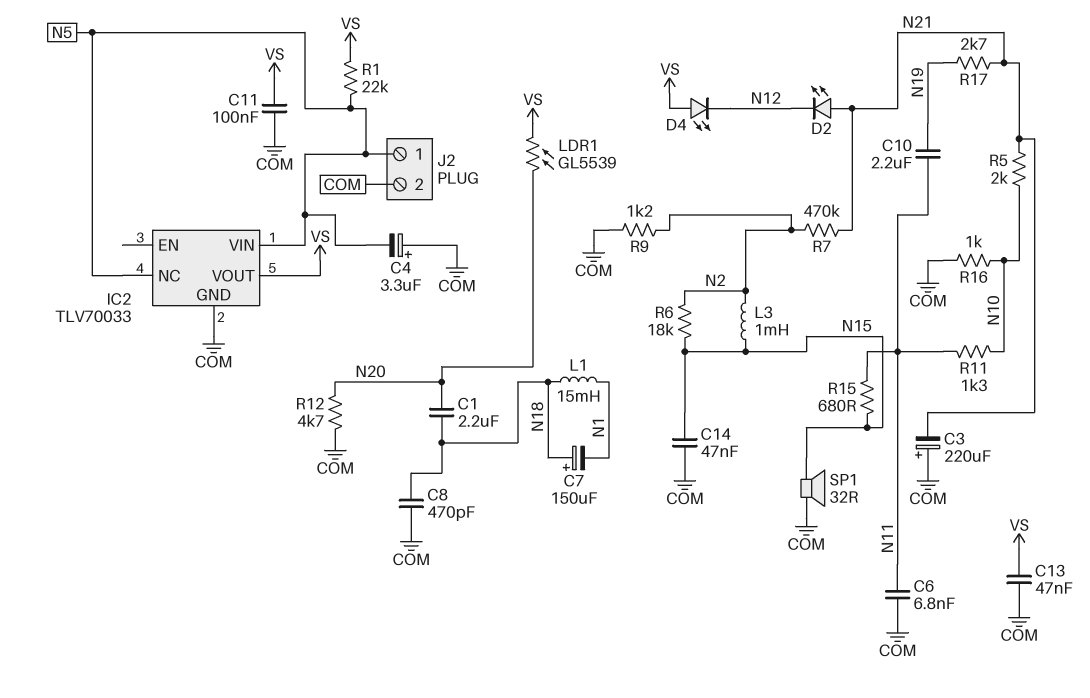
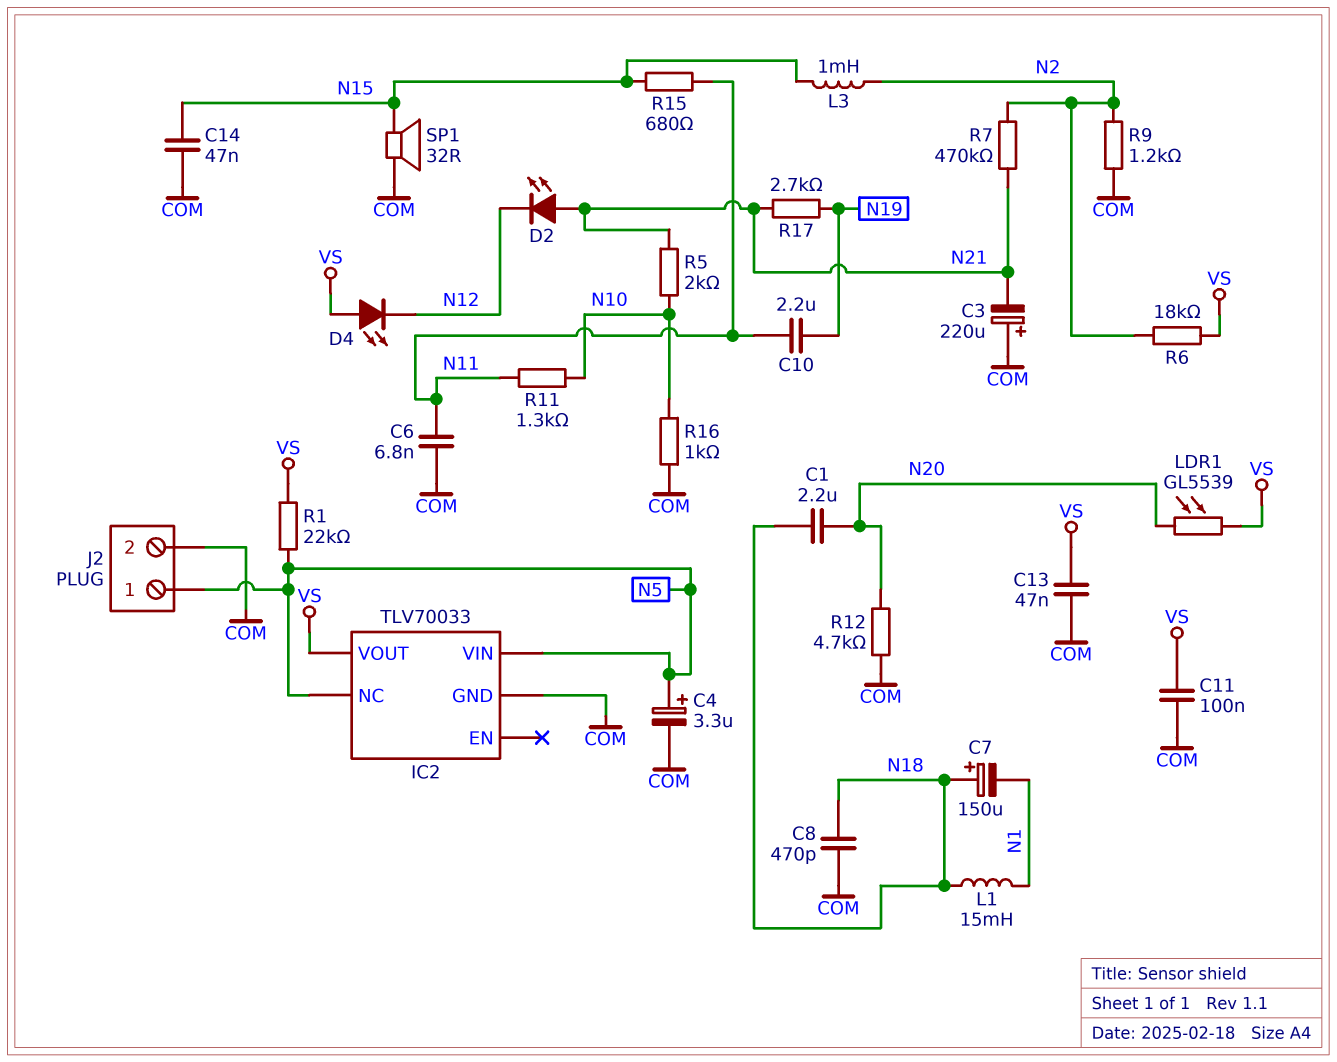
C4: 3.3uF (plus COM, minus N5) -> 3.3uF (plus N5, minus COM)
R6: 18k (N2, N15) -> 18k (N2, VS)

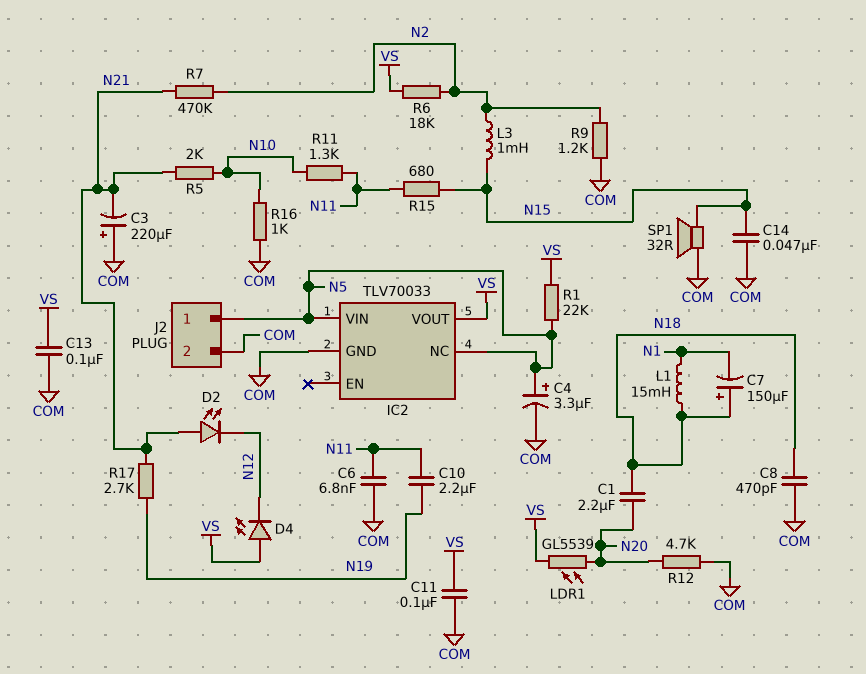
C13: 47nF (COM, VS) -> 100nF (COM, VS)

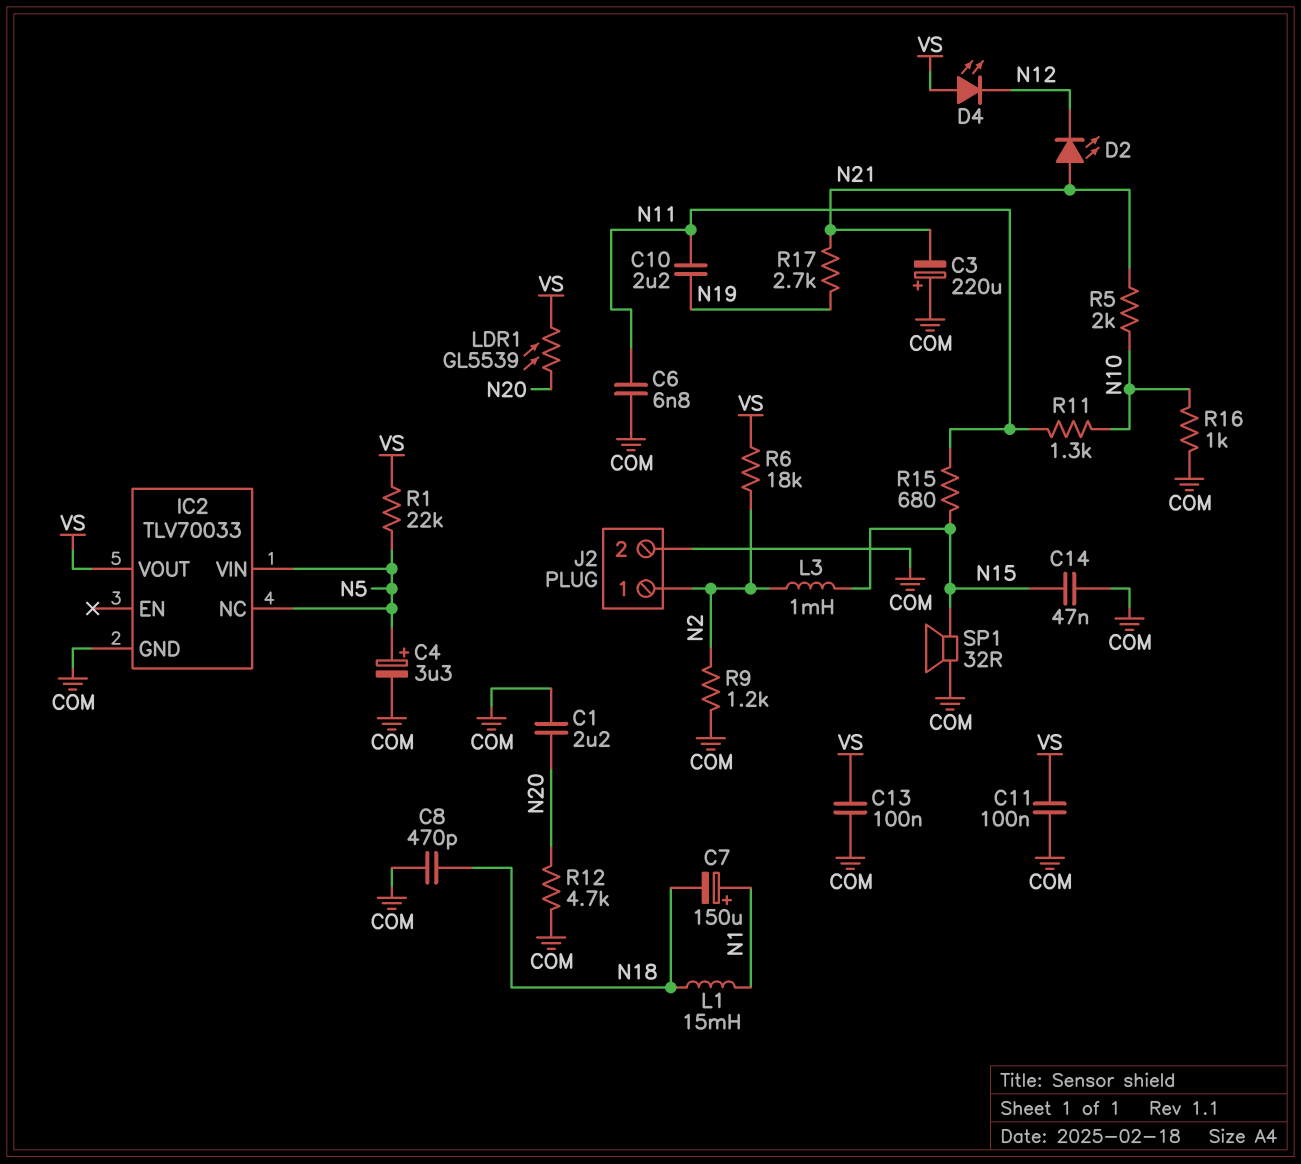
C1: 2.2uF (N18, N20) -> 2.2uF (COM, N20)
C7: 150uF (plus N18, minus N1) -> 150uF (plus N1, minus N18)
J2 pin 1: N5 -> N2
R7: 470k (N2, N21) -> none

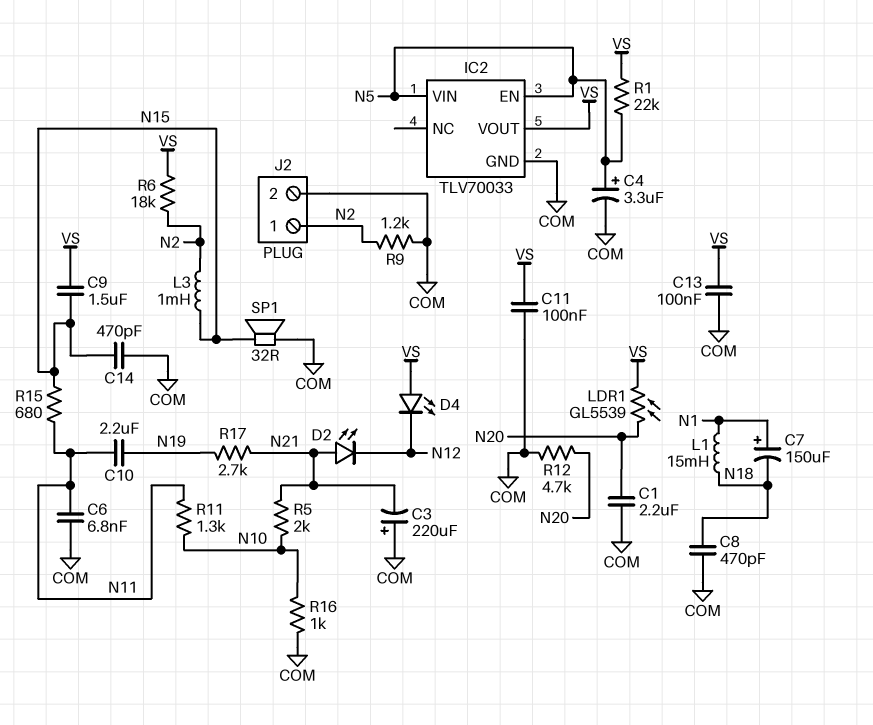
C9: none -> 1.5uF (N15, VS)
C14: 47nF (COM, N15) -> 470pF (COM, N15)
IC2 pin EN: none -> N5
IC2 pin NC: N5 -> none

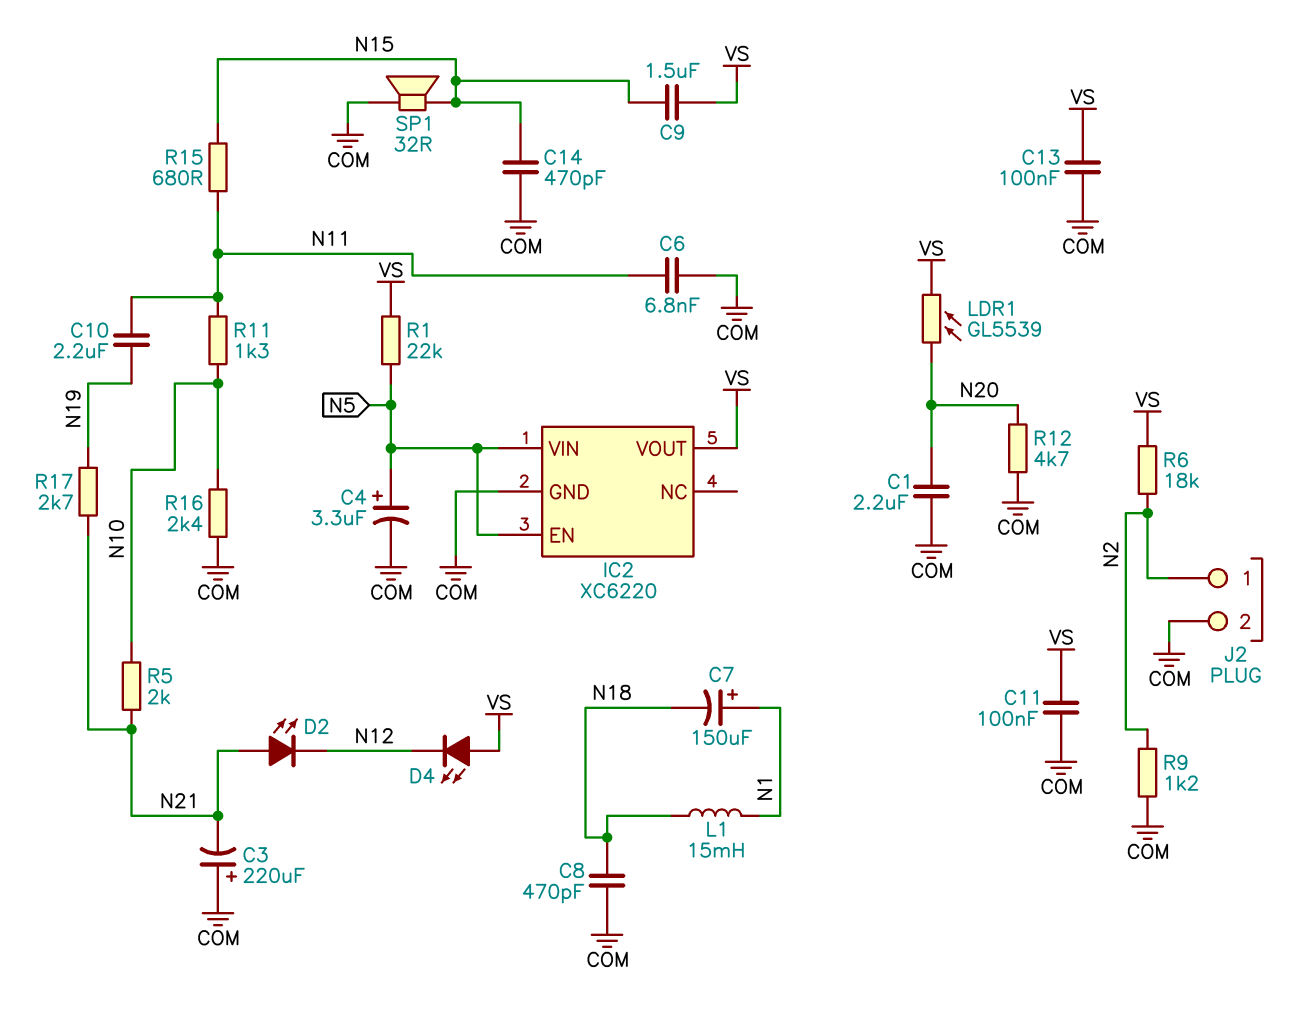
IC2: TLV70033 -> XC6220
L3: 1mH (N2, N15) -> none
R16: 1k (COM, N10) -> 2.4k (COM, N10)

